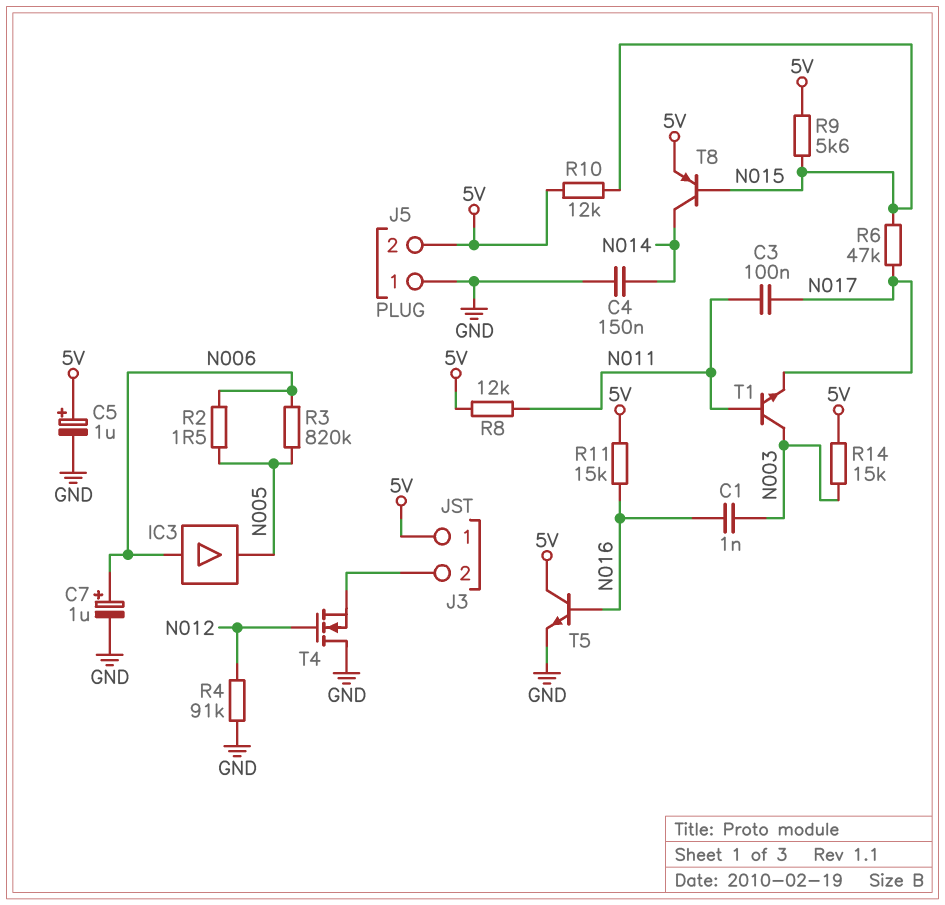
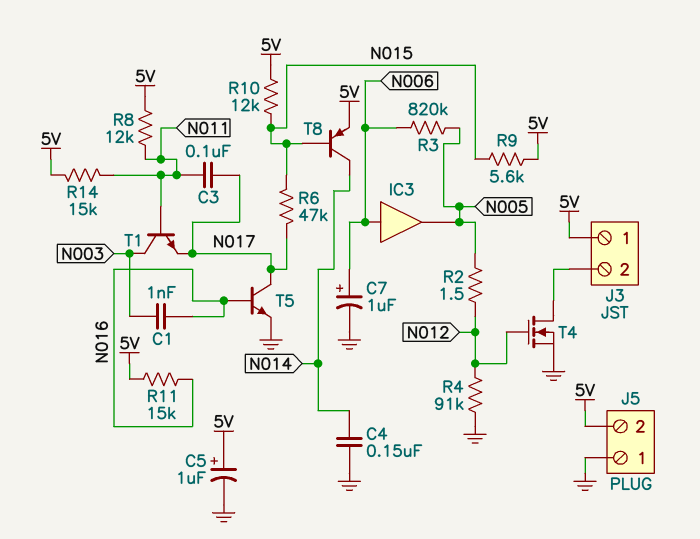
R2: 1.5 (N005, N006) -> 1.5 (N005, N012)
R14: 15k (5V, N003) -> 15k (5V, N011)
T4: NMOS (G N012, D GND, S J3/2) -> NMOS (G N012, D J3/2, S GND)
T5: NPN (B N016, C 5V, E GND) -> NPN (B N016, C N017, E GND)

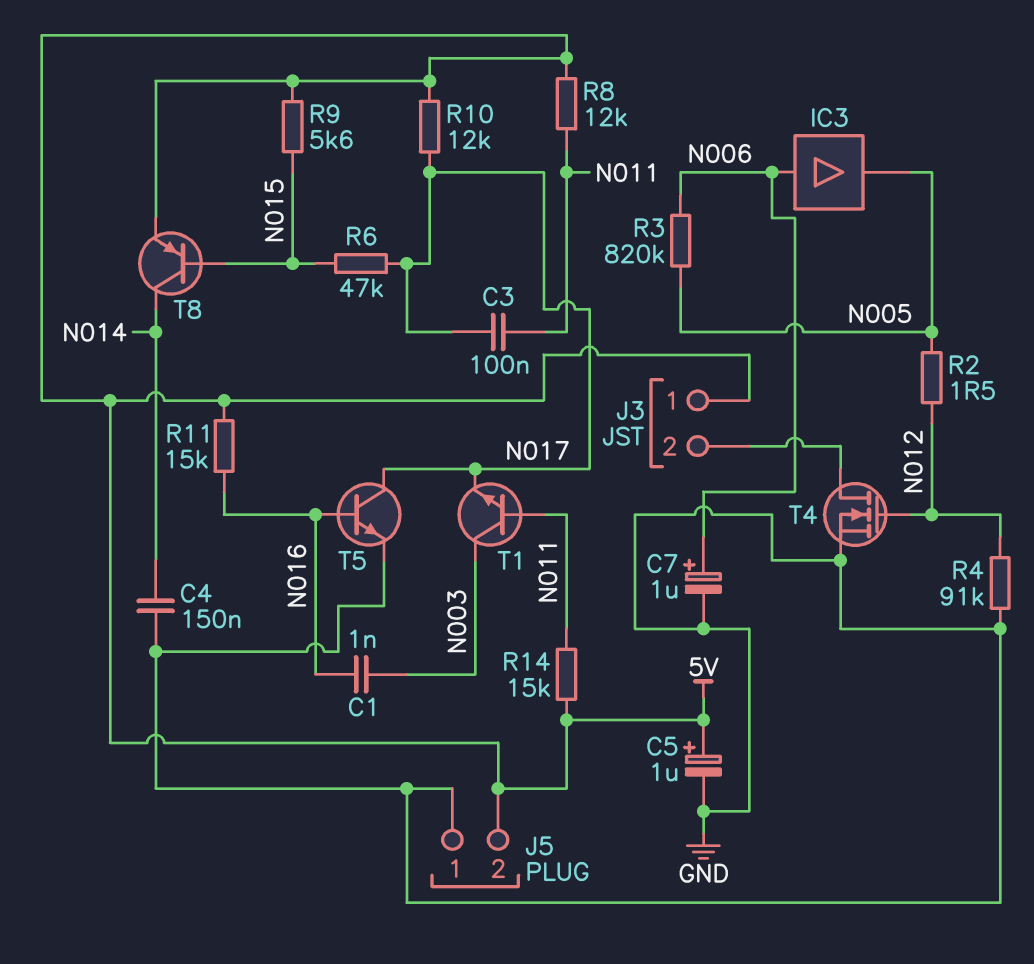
R10: 12k (5V, N015) -> 12k (5V, N017)

